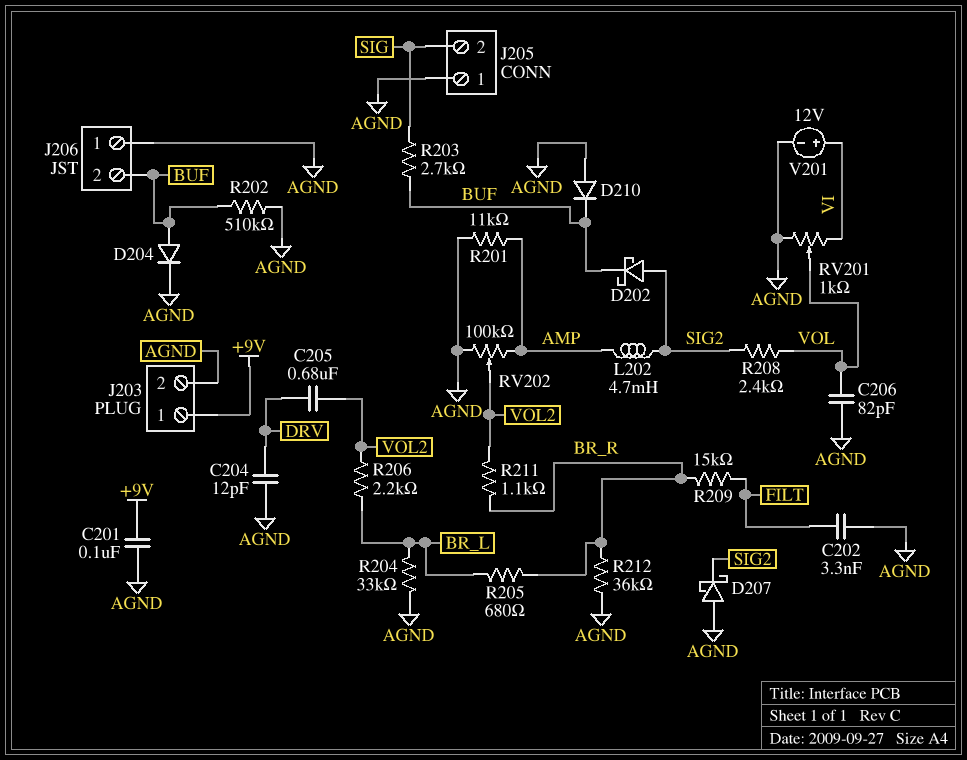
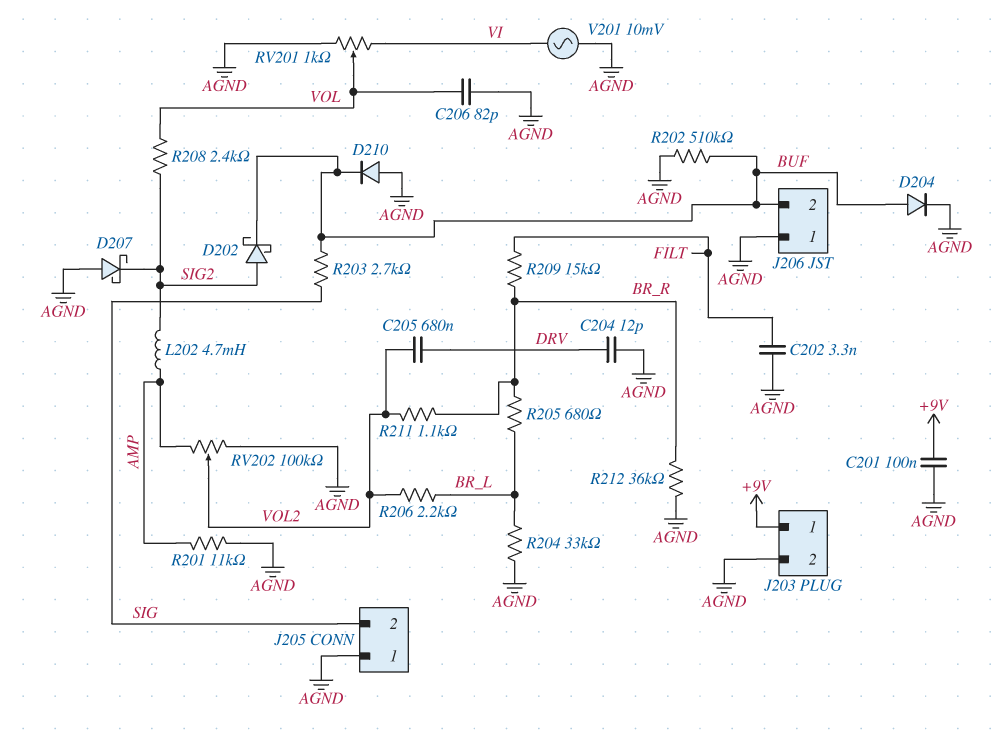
V201: 12V (plus VI, minus AGND) -> AC 10mV (AGND, VI)

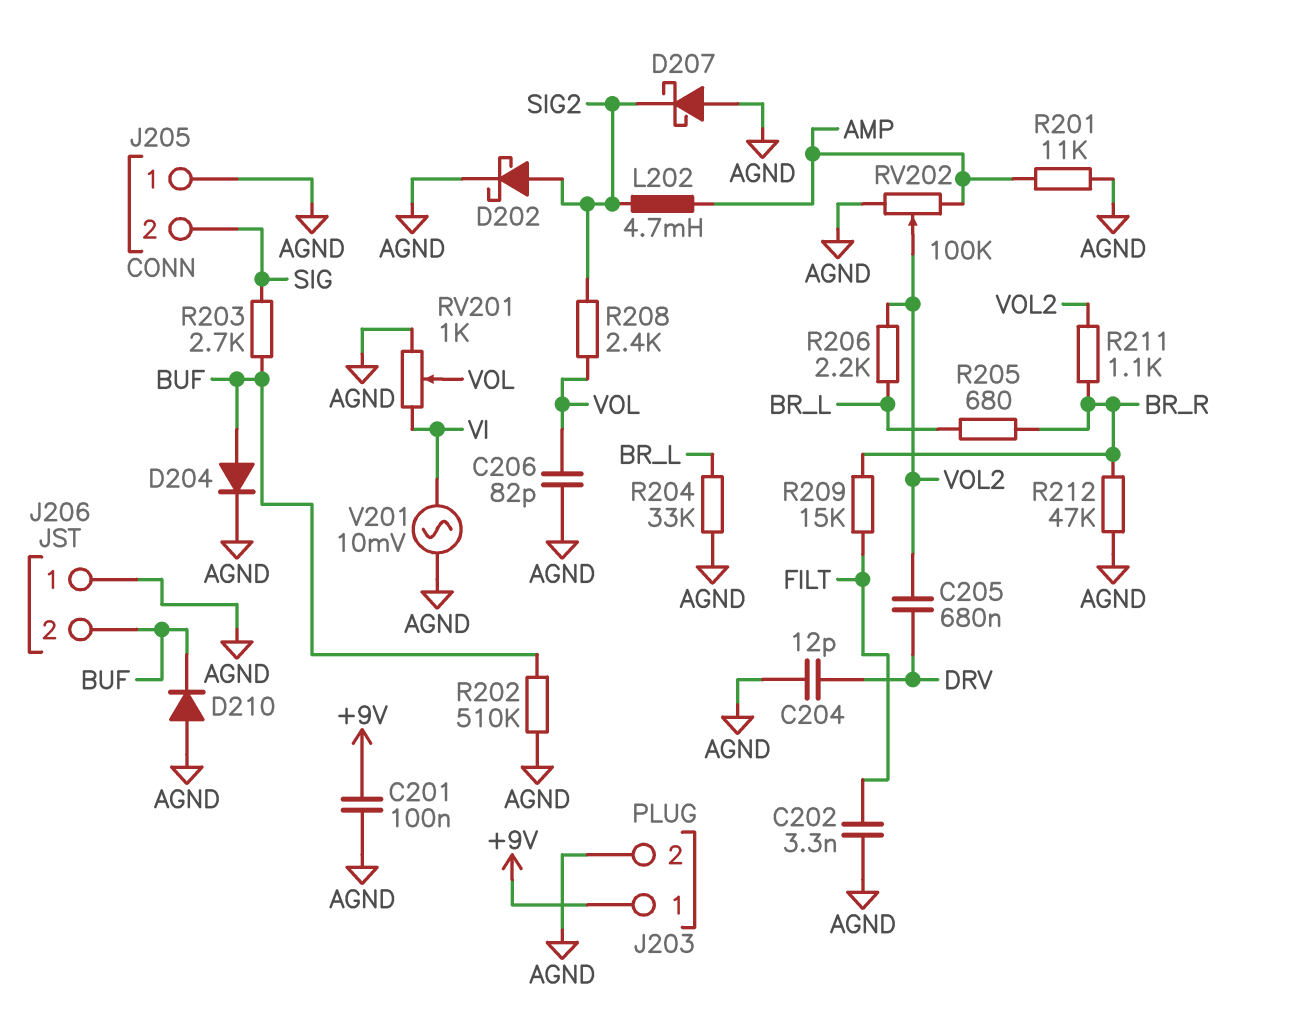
D202: schottky (A SIG2, K BUF) -> schottky (A SIG2, K AGND)
R212: 36k (AGND, BR_R) -> 47k (AGND, BR_R)

